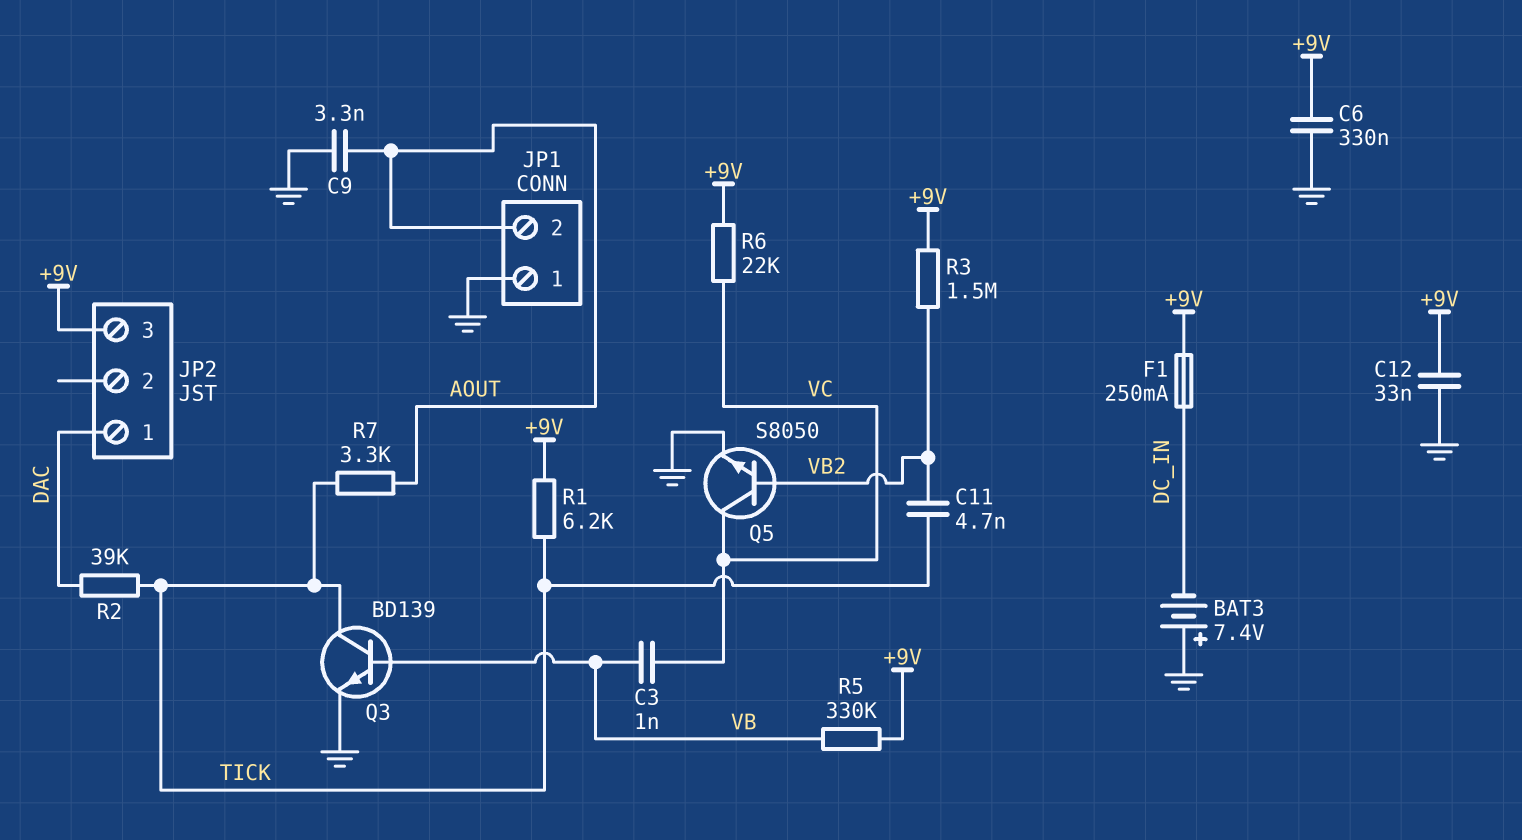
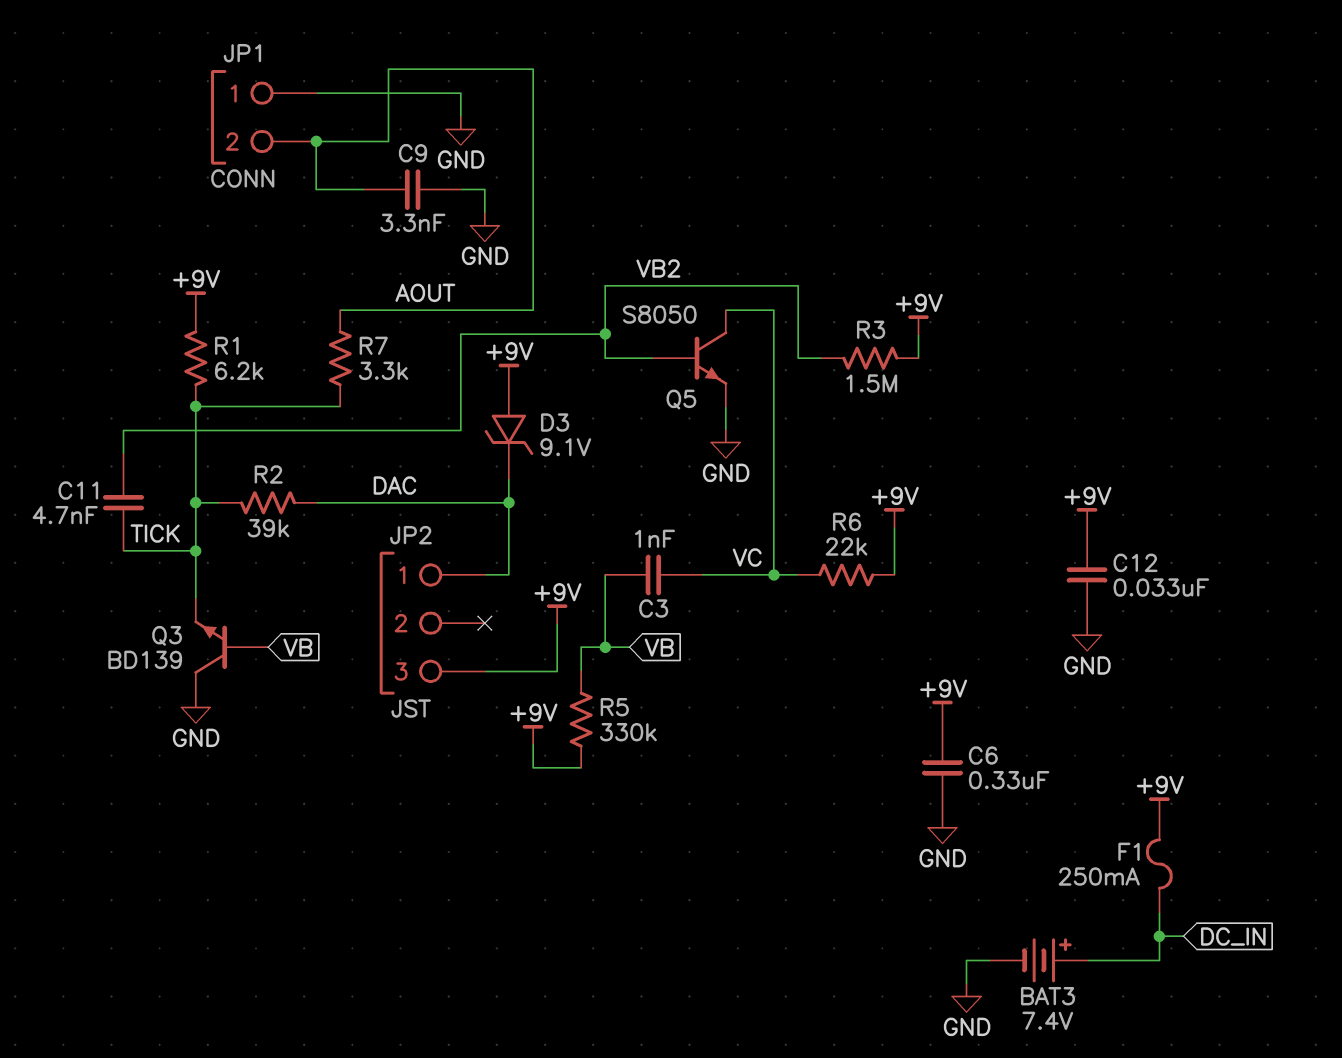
BAT3: 7.4V (plus GND, minus DC_IN) -> 7.4V (plus DC_IN, minus GND)
D3: none -> zener 9.1V (A +9V, K DAC)
Q3: NPN BD139 (B VB, C TICK, E GND) -> NPN BD139 (B VB, C GND, E TICK)

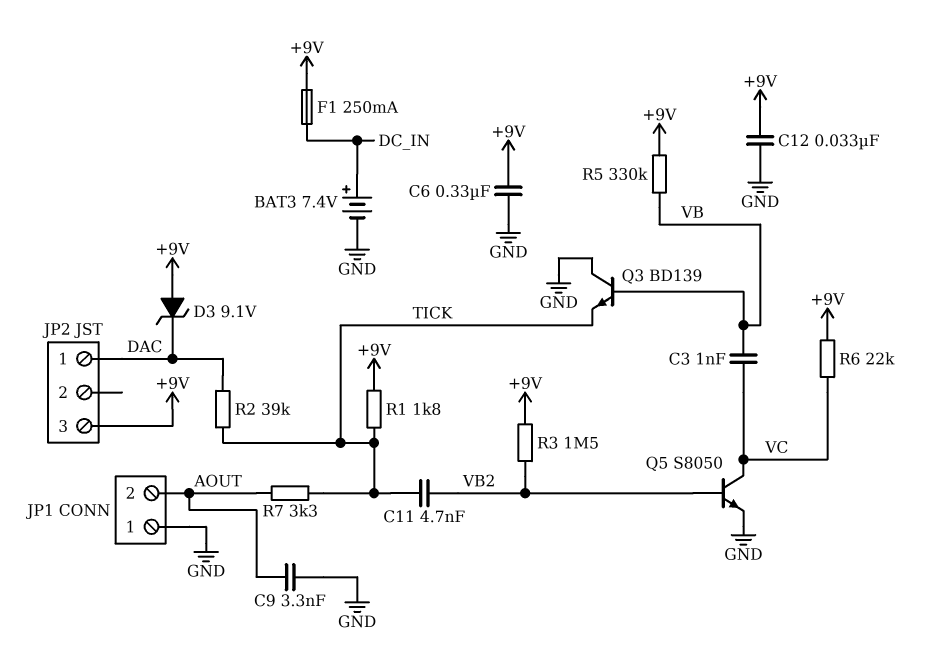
R1: 6.2k (+9V, TICK) -> 1.8k (+9V, TICK)

